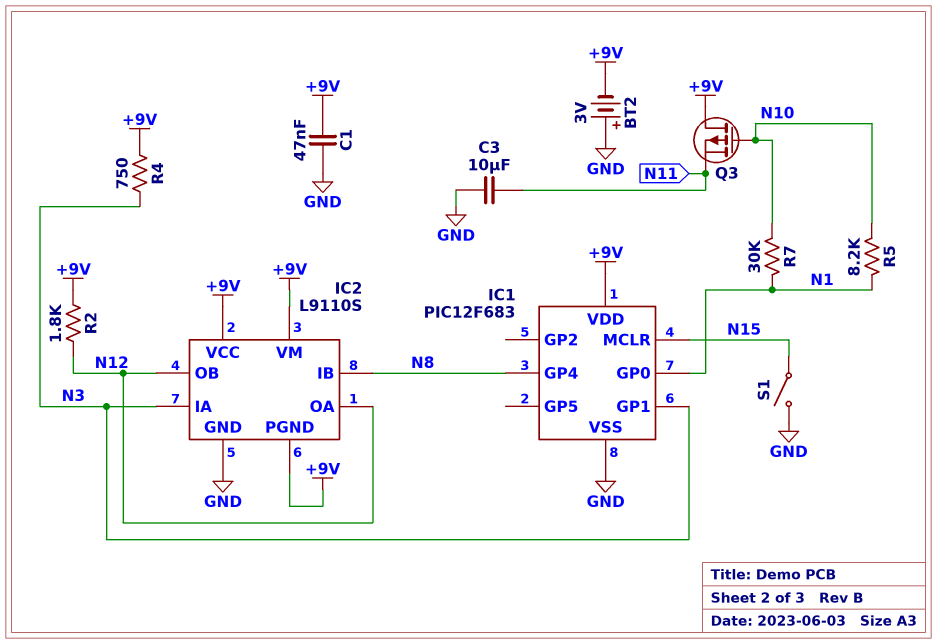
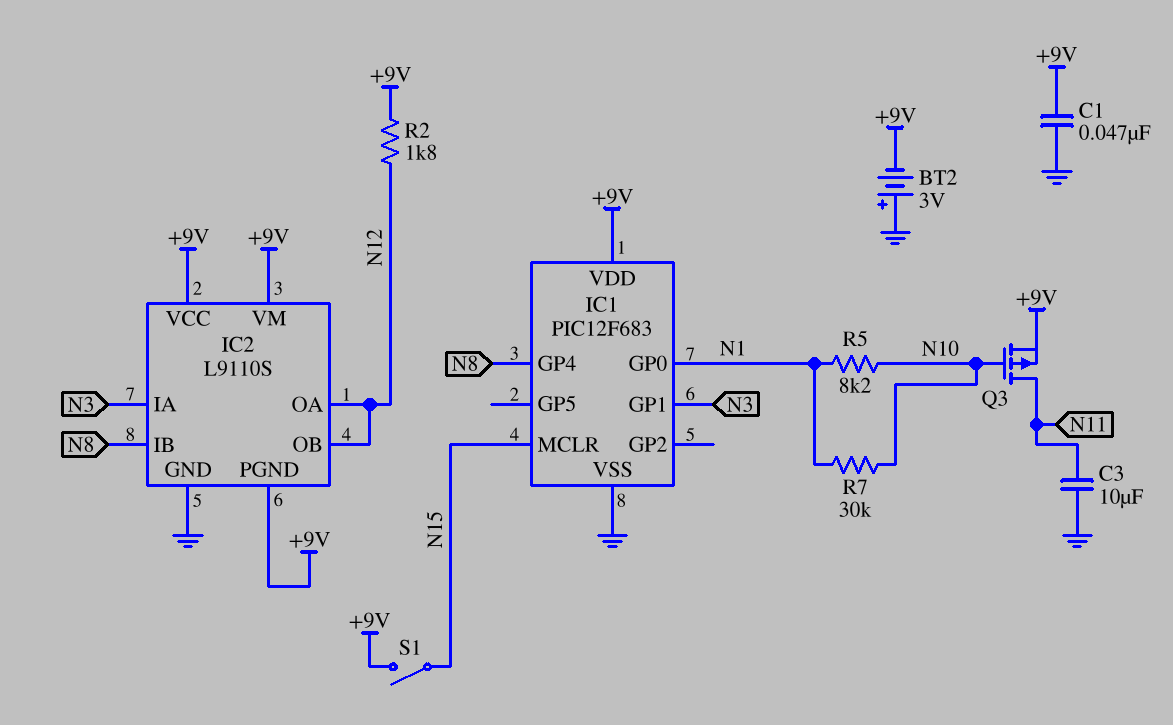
Q3: PMOS (G N10, D +9V, S N11) -> PMOS (G N10, D N11, S +9V)
R4: 750 (+9V, N3) -> none
S1: switch (GND, N15) -> switch (+9V, N15)

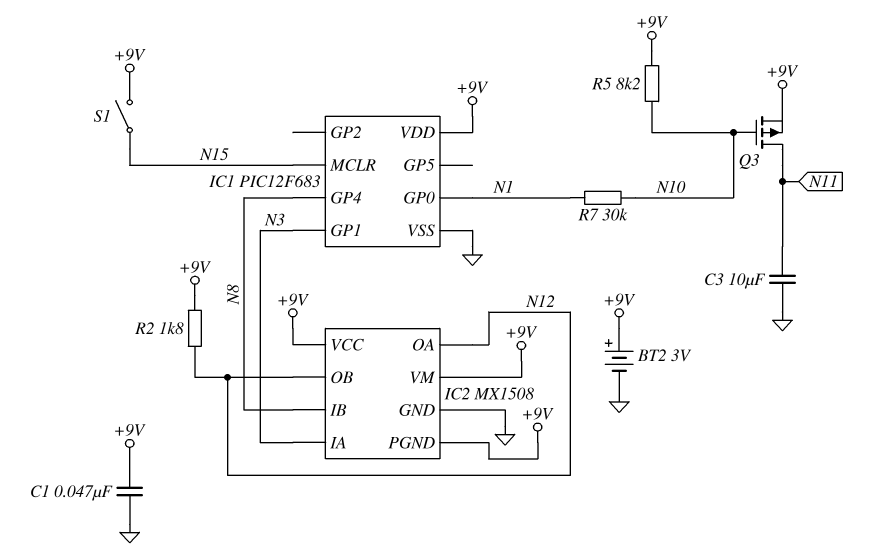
BT2: 3V (plus GND, minus +9V) -> 3V (plus +9V, minus GND)
IC2: L9110S -> MX1508
R5: 8.2k (N1, N10) -> 8.2k (+9V, N10)

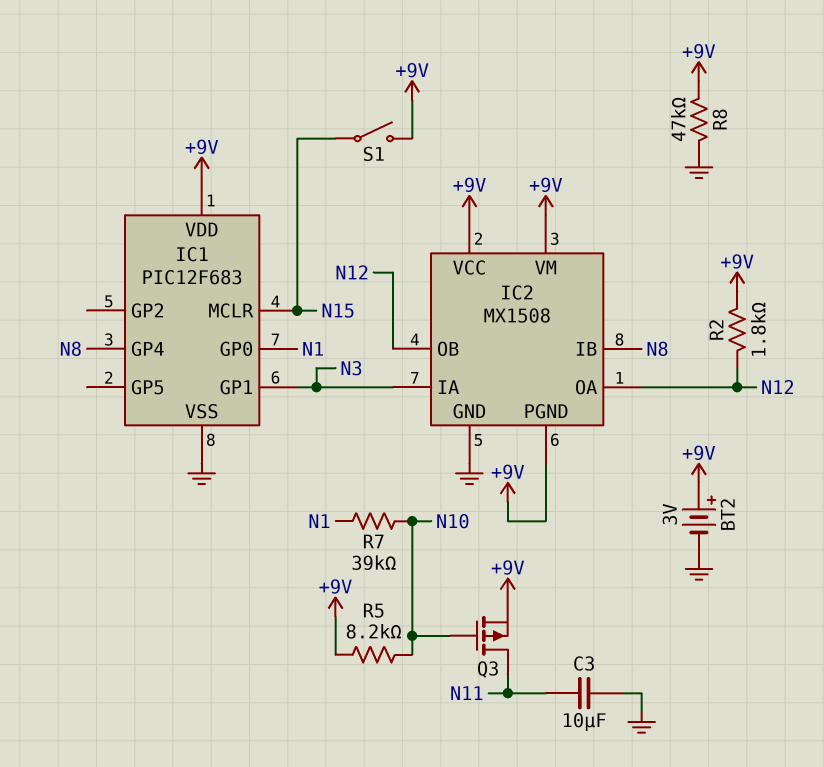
C1: 47nF (+9V, GND) -> none
R7: 30k (N1, N10) -> 39k (N1, N10)
R8: none -> 47k (+9V, GND)

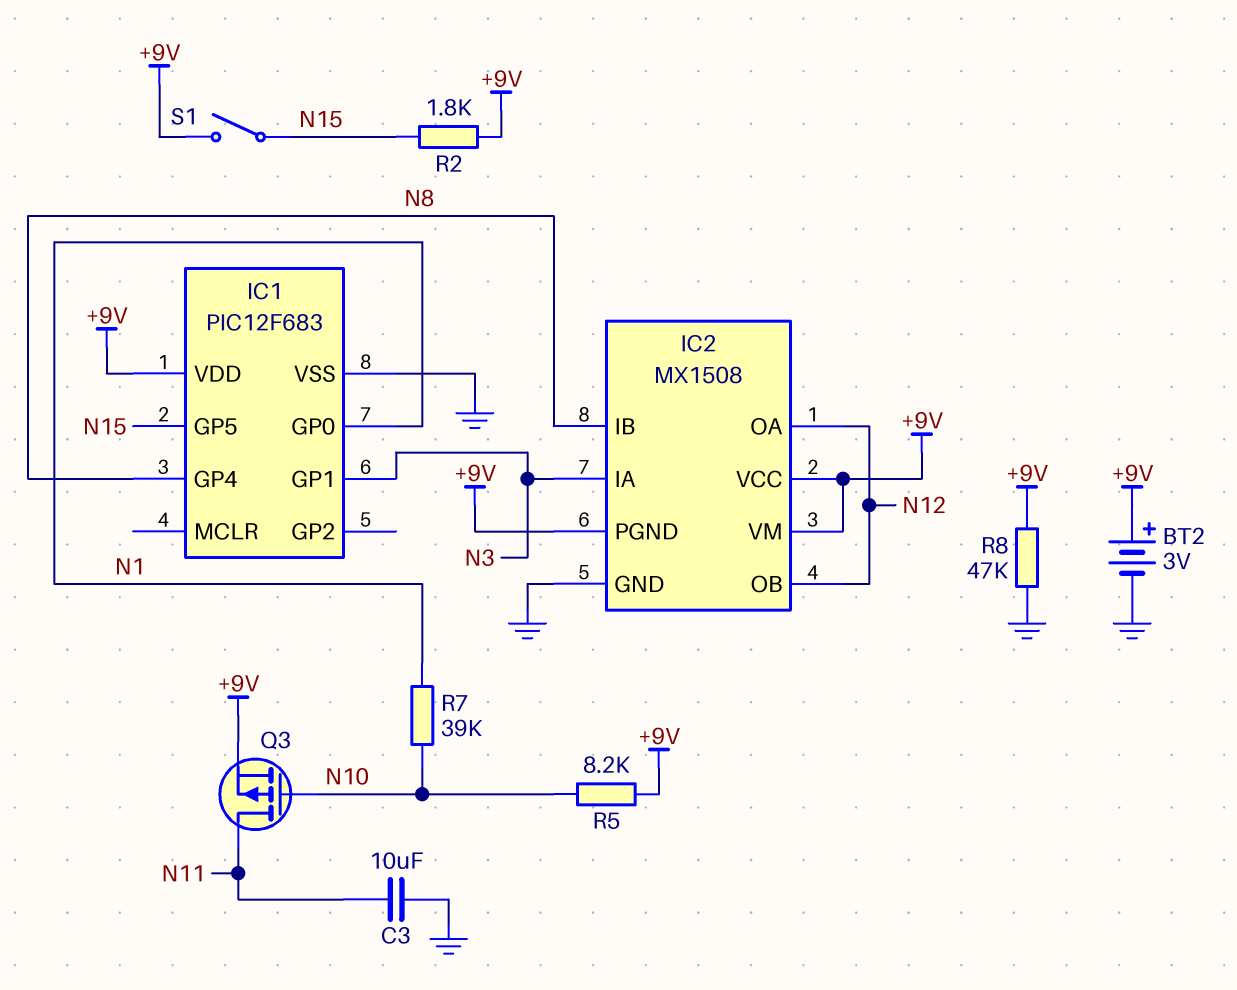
IC1 pin GP5: none -> N15
IC1 pin MCLR: N15 -> none
R2: 1.8k (+9V, N12) -> 1.8k (+9V, N15)

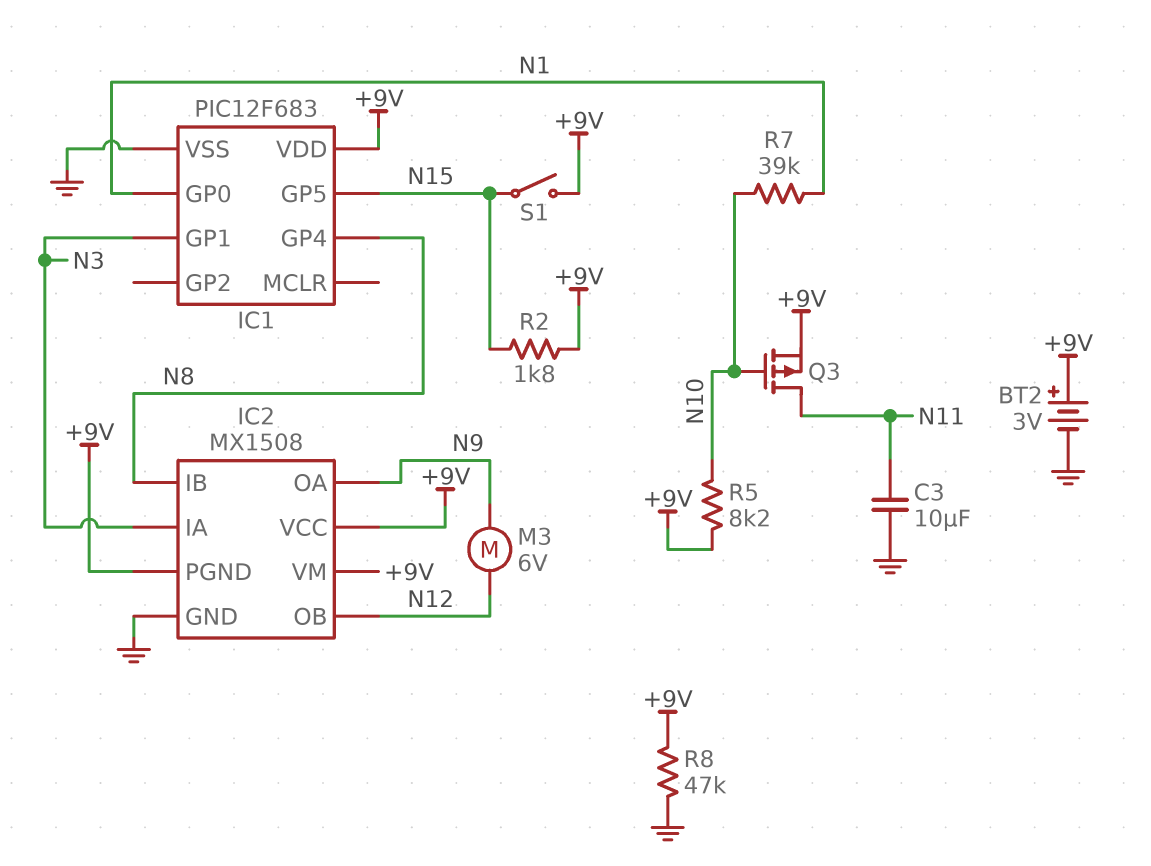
IC2 pin OA: N12 -> N9
M3: none -> motor 6V (N9, N12)

